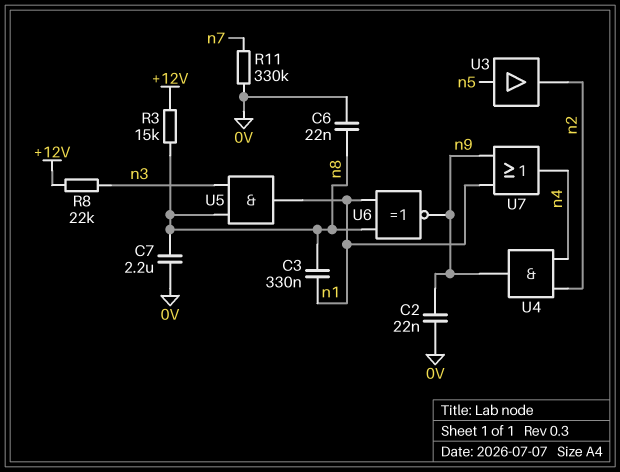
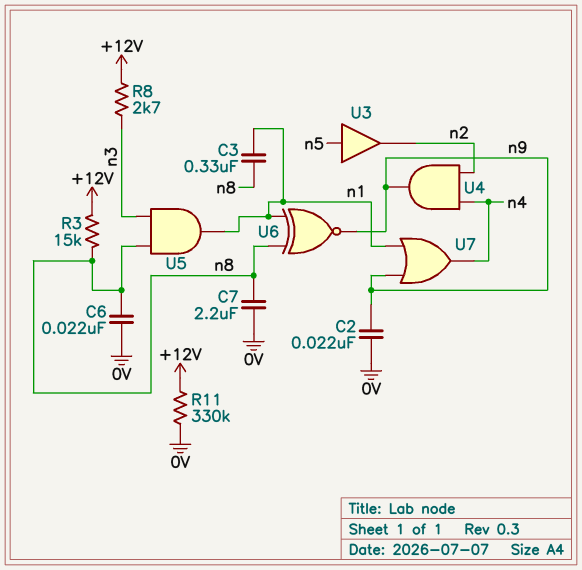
R8: 22k (+12V, n3) -> 2.7k (+12V, n3)
R11: 330k (0V, n7) -> 330k (+12V, 0V)

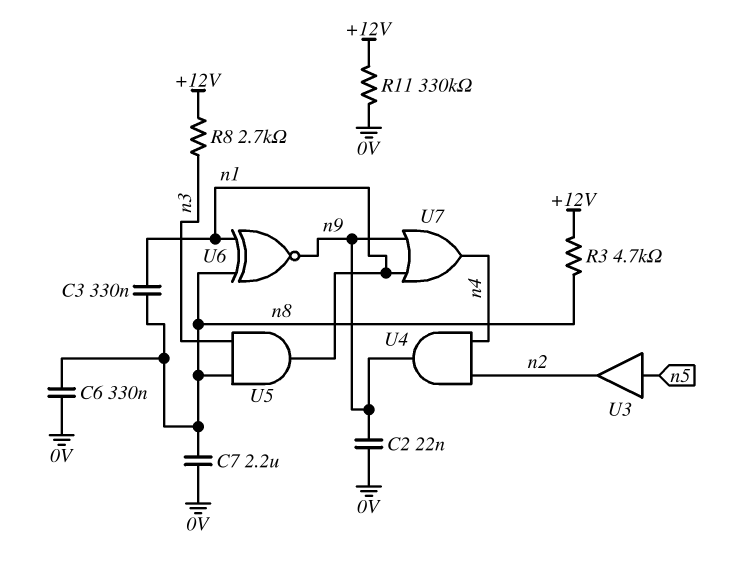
C6: 22nF (0V, n8) -> 330nF (0V, n8)
R3: 15k (+12V, n8) -> 4.7k (+12V, n8)

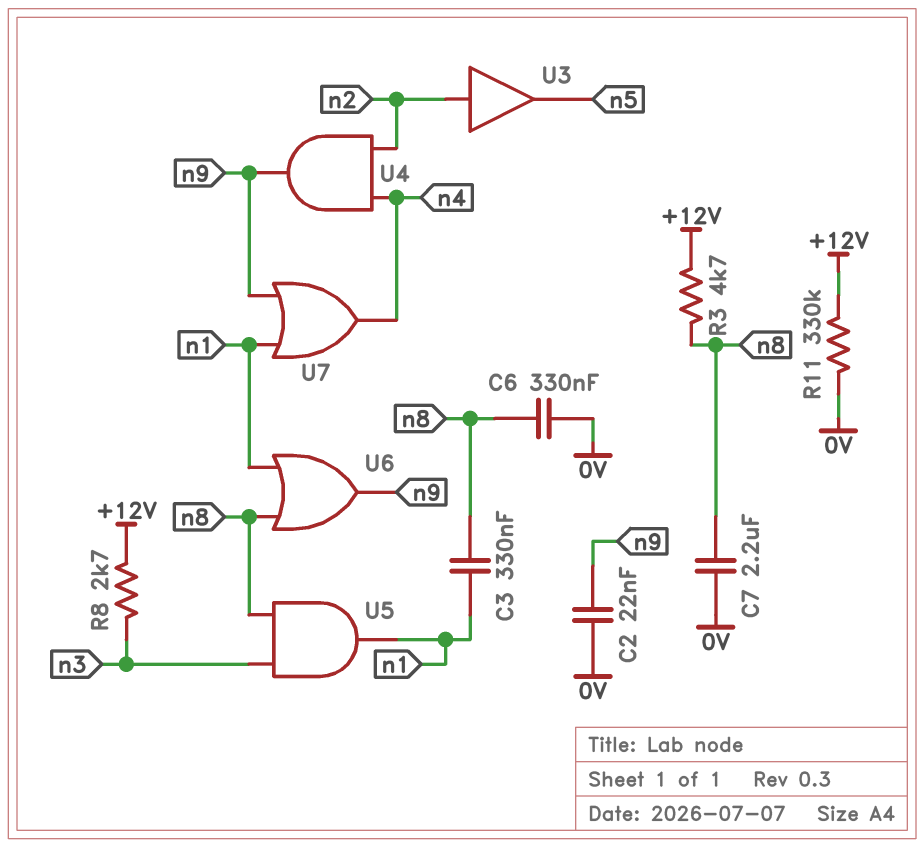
U3: buffer (in n5, out n2) -> buffer (in n2, out n5)
U6: XNOR (in n1, in n8, out n9) -> OR (in n1, in n8, out n9)

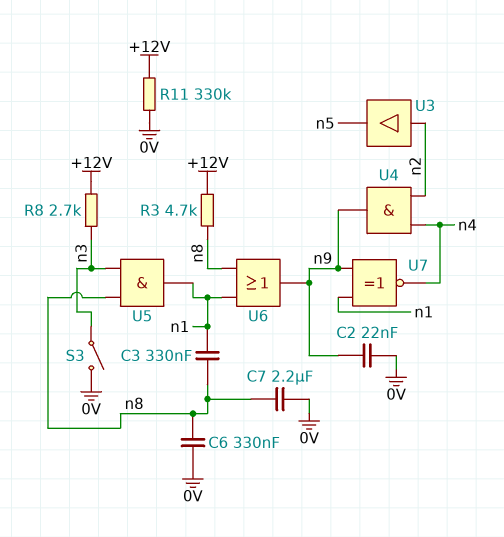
S3: none -> switch (0V, n3)
U7: OR (in n1, in n9, out n4) -> XNOR (in n1, in n9, out n4)

